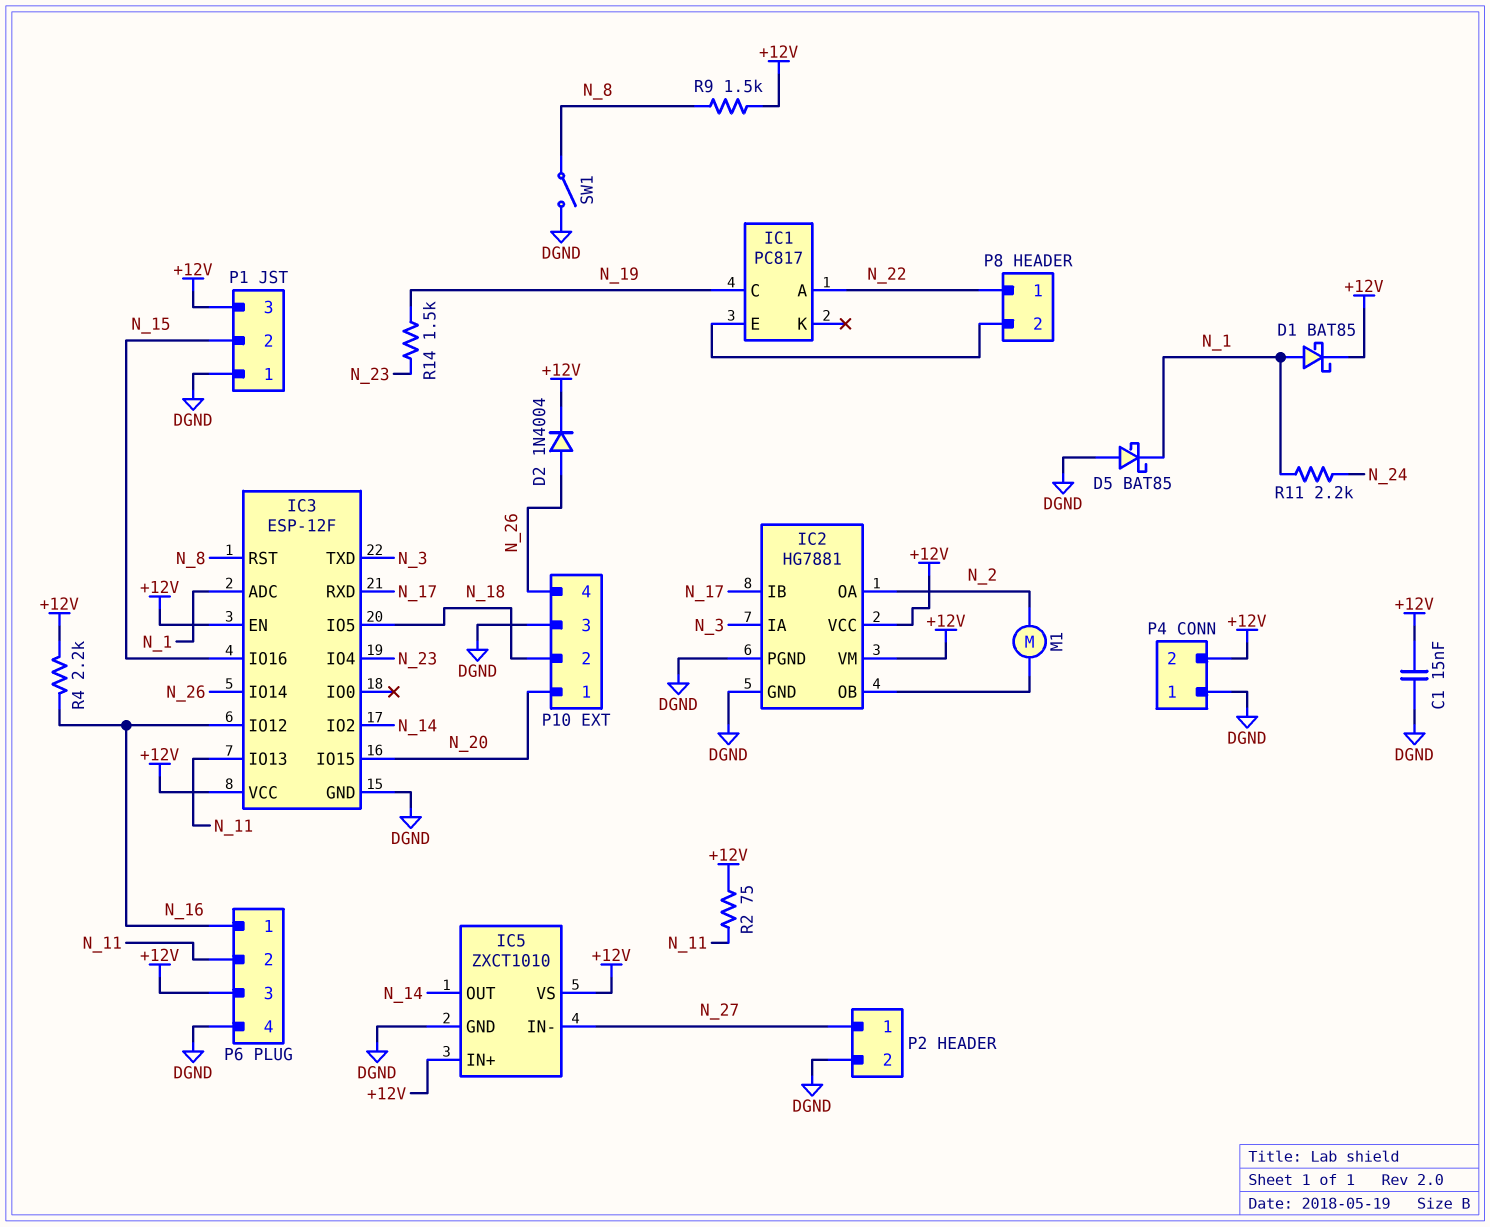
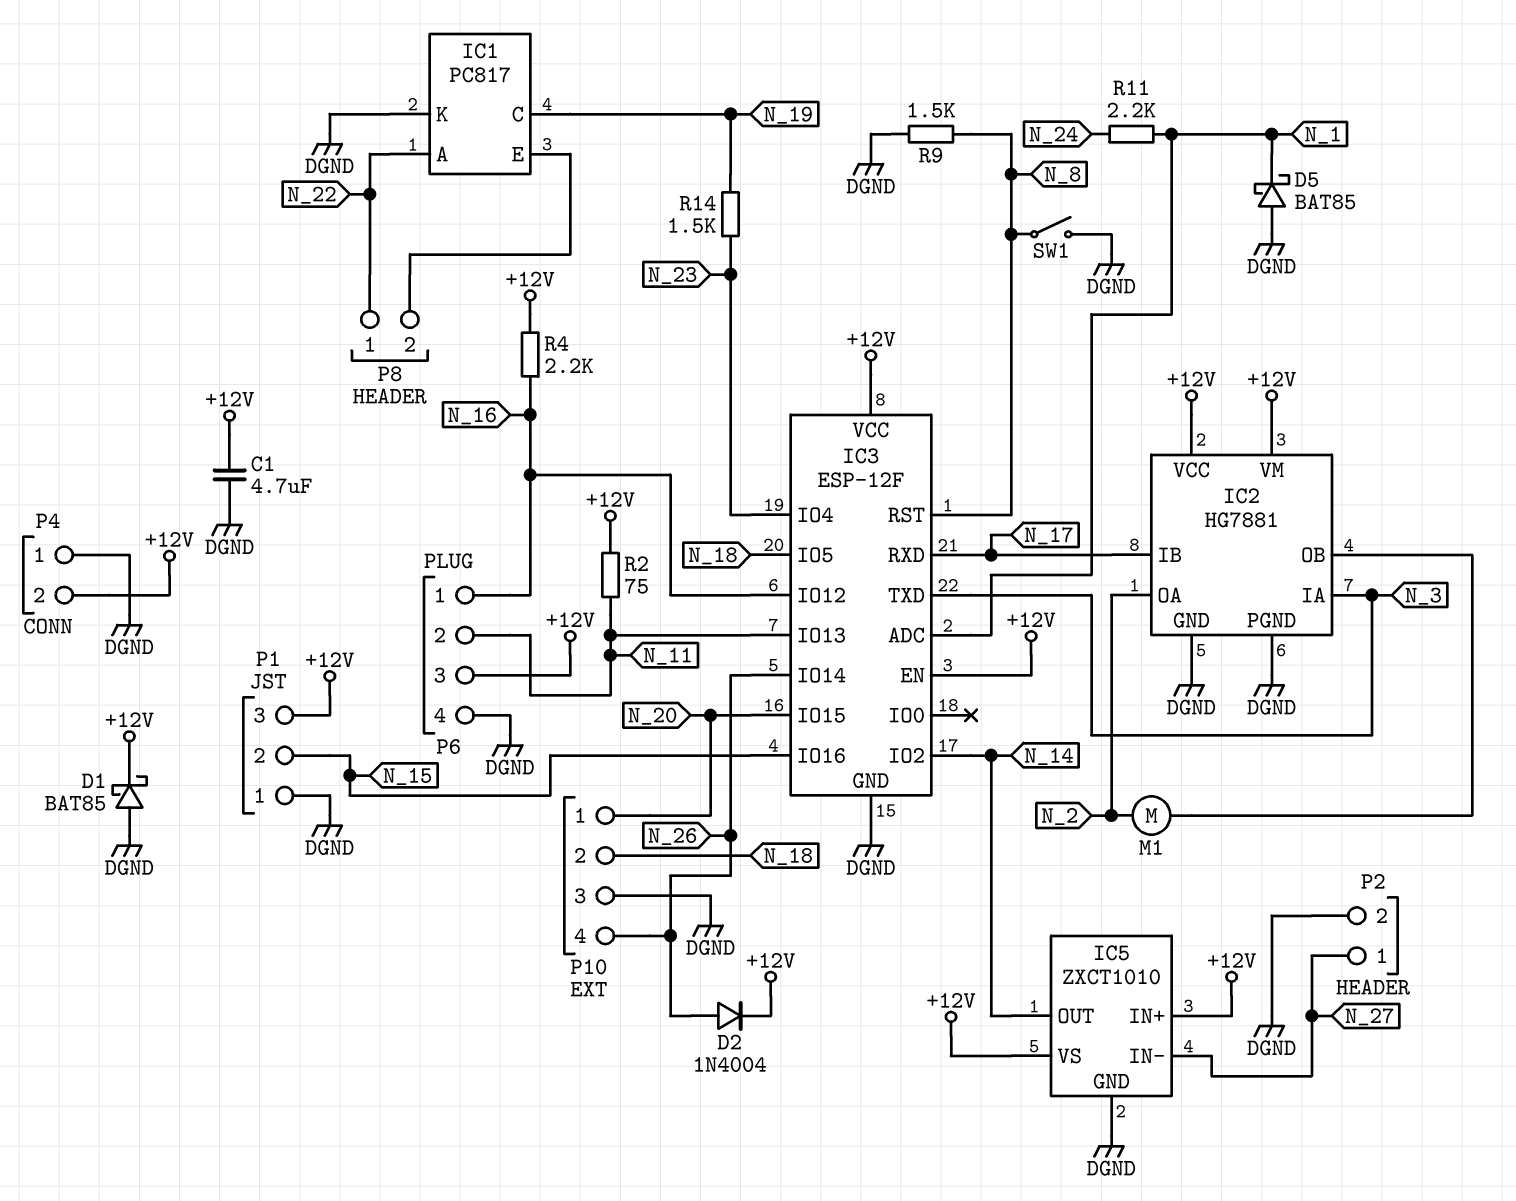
C1: 15nF (+12V, DGND) -> 4.7uF (+12V, DGND)
D1: schottky BAT85 (A N_1, K +12V) -> schottky BAT85 (A DGND, K +12V)
IC1 pin K: none -> DGND
R9: 1.5k (+12V, N_8) -> 1.5k (DGND, N_8)

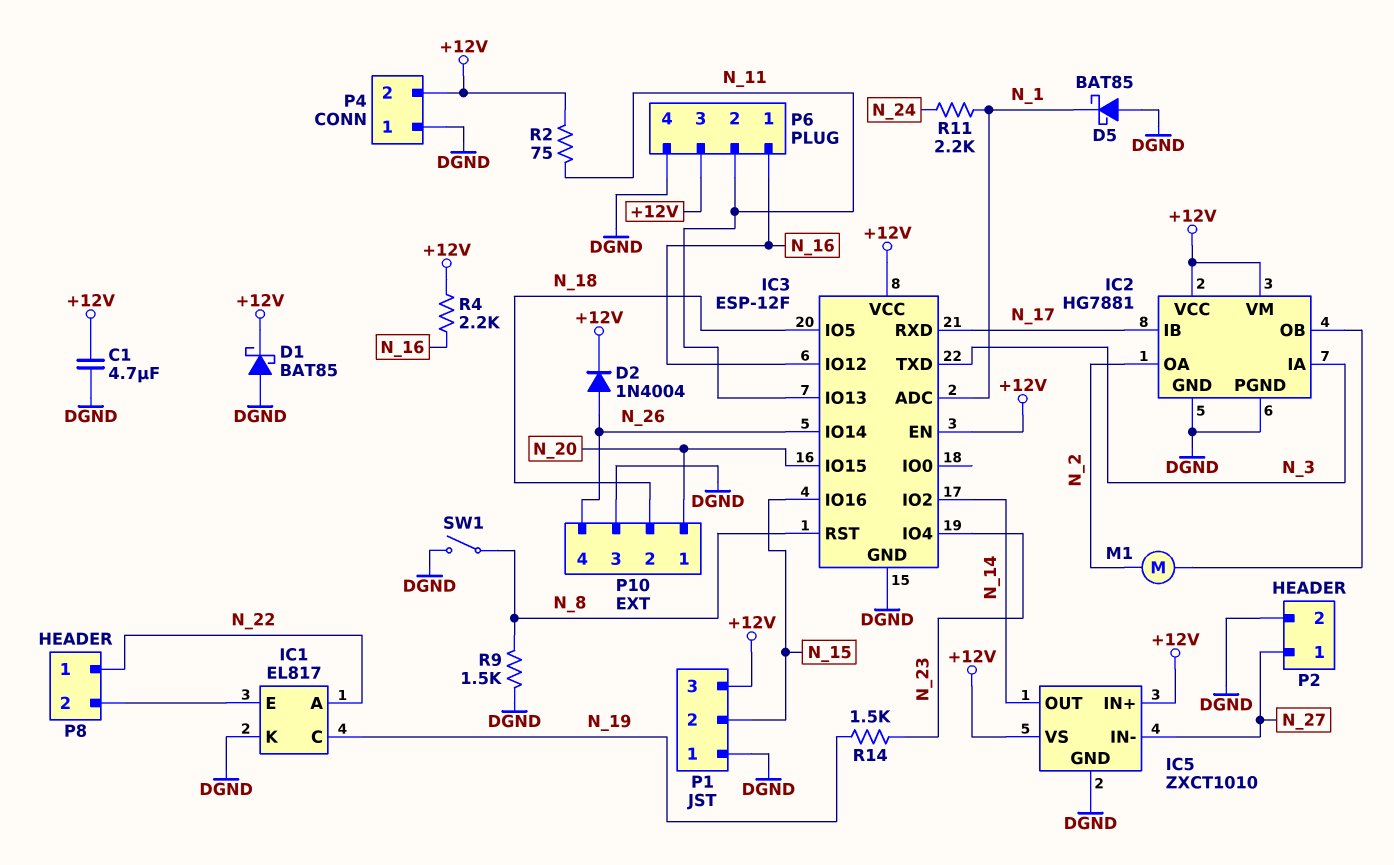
IC1: PC817 -> EL817

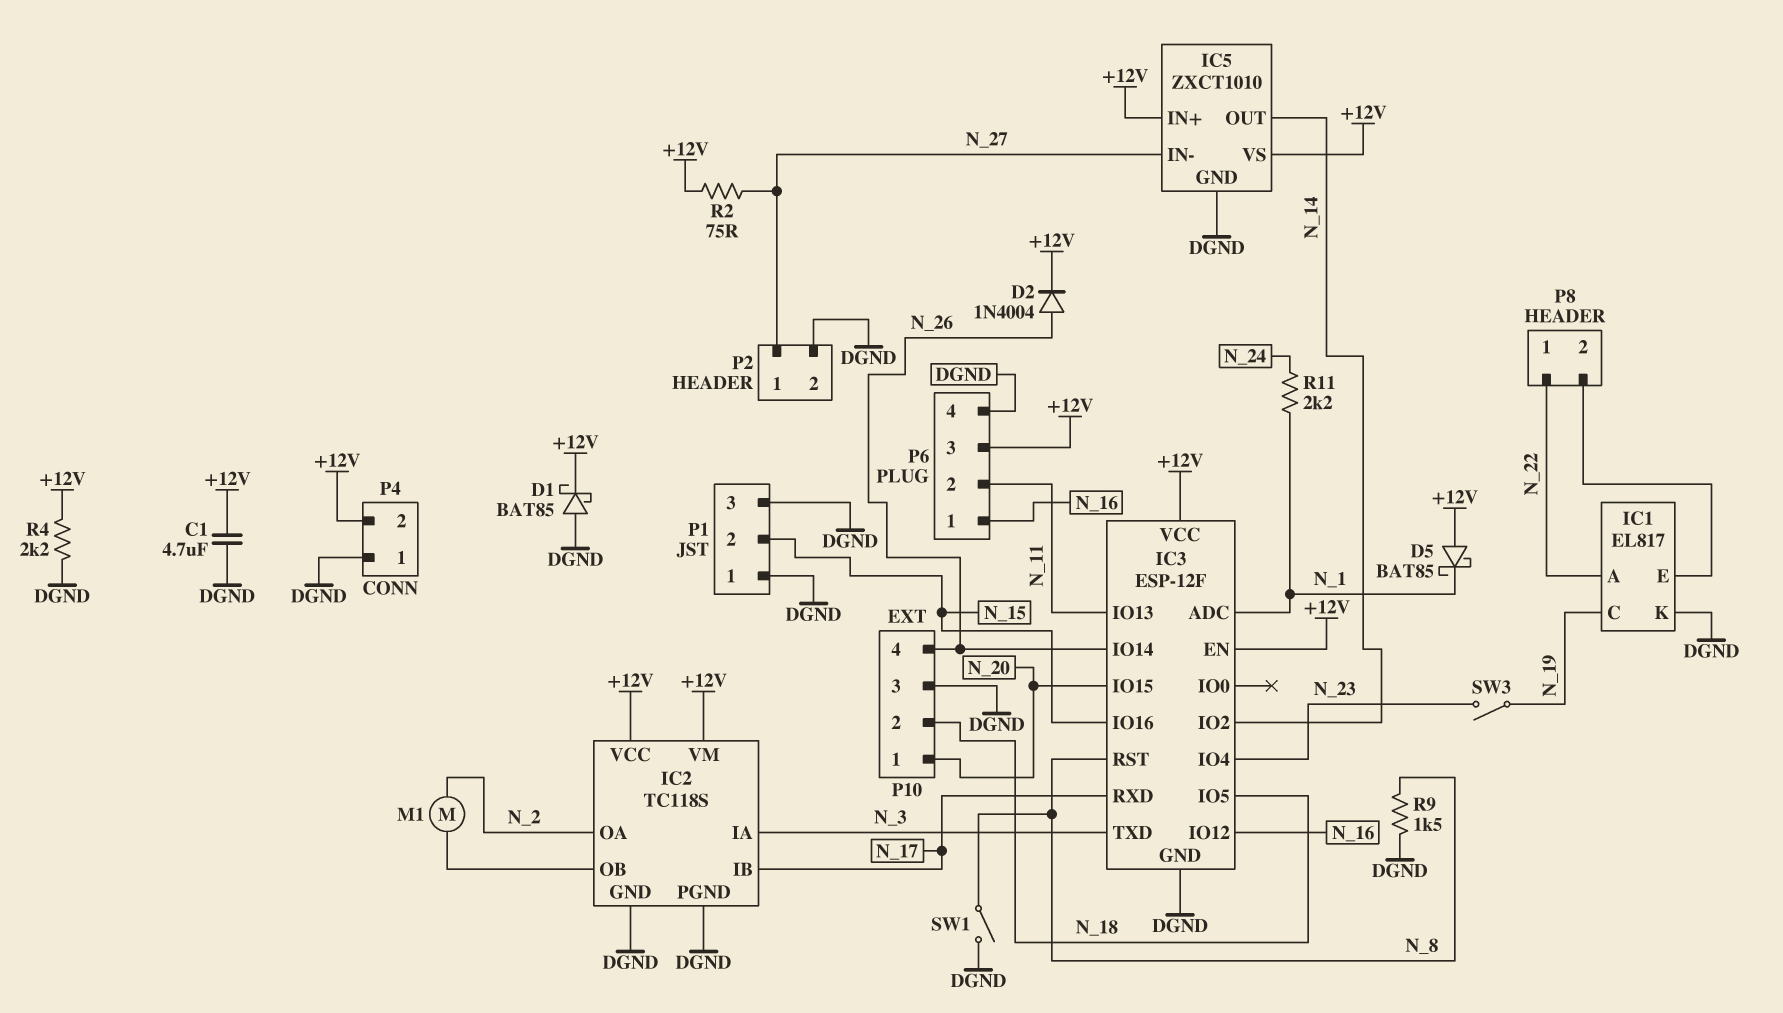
D5: schottky BAT85 (A DGND, K N_1) -> schottky BAT85 (A +12V, K N_1)
IC2: HG7881 -> TC118S
P1 pin 3: +12V -> DGND
R2: 75 (+12V, N_11) -> 75 (+12V, N_27)
R4: 2.2k (+12V, N_16) -> 2.2k (+12V, DGND)
R14: 1.5k (N_19, N_23) -> none
SW3: none -> switch (N_19, N_23)

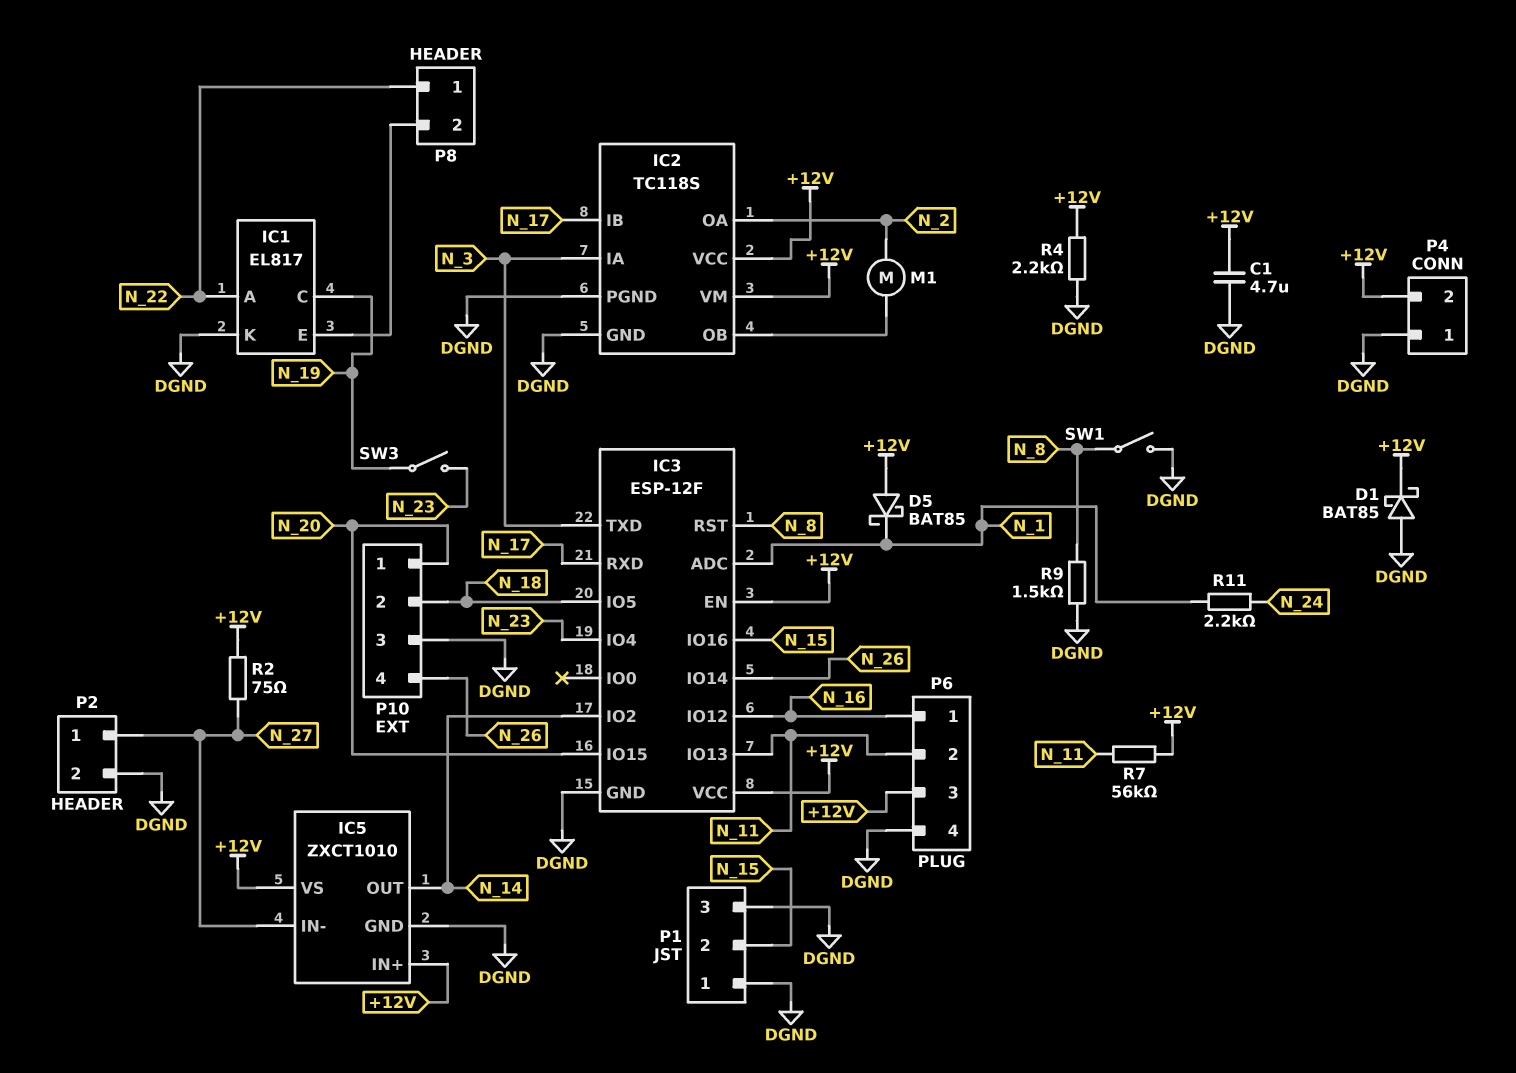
D2: diode 1N4004 (A N_26, K +12V) -> none
R7: none -> 56k (+12V, N_11)

